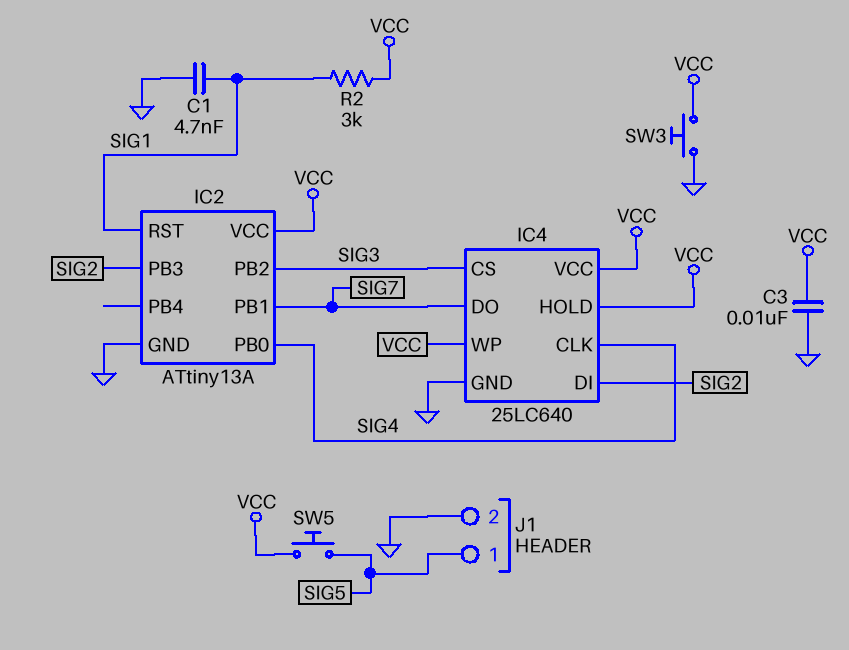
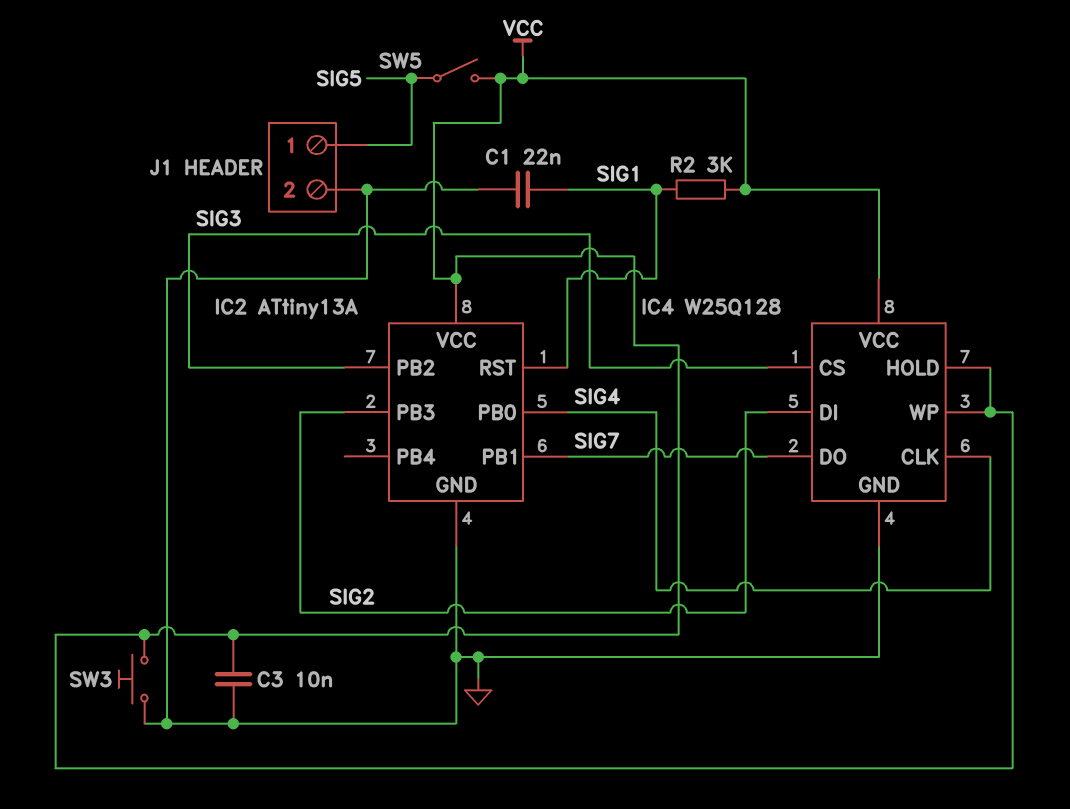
C1: 4.7nF (GND, SIG1) -> 22nF (GND, SIG1)
IC4: 25LC640 -> W25Q128
SW5: button (SIG5, VCC) -> switch (SIG5, VCC)

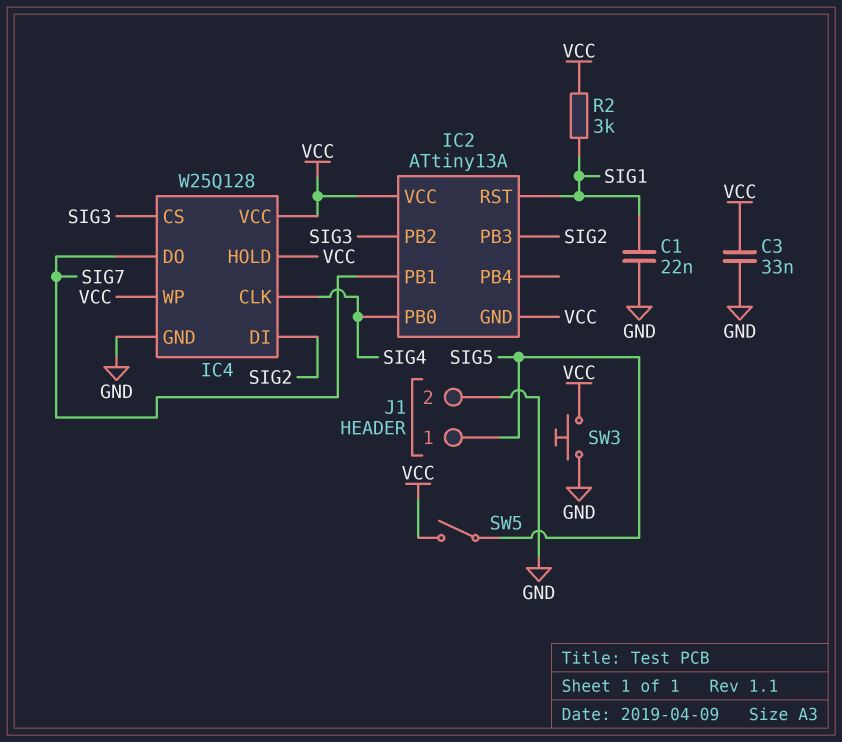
C3: 10nF (GND, VCC) -> 33nF (GND, VCC)
IC2 pin GND: GND -> VCC

